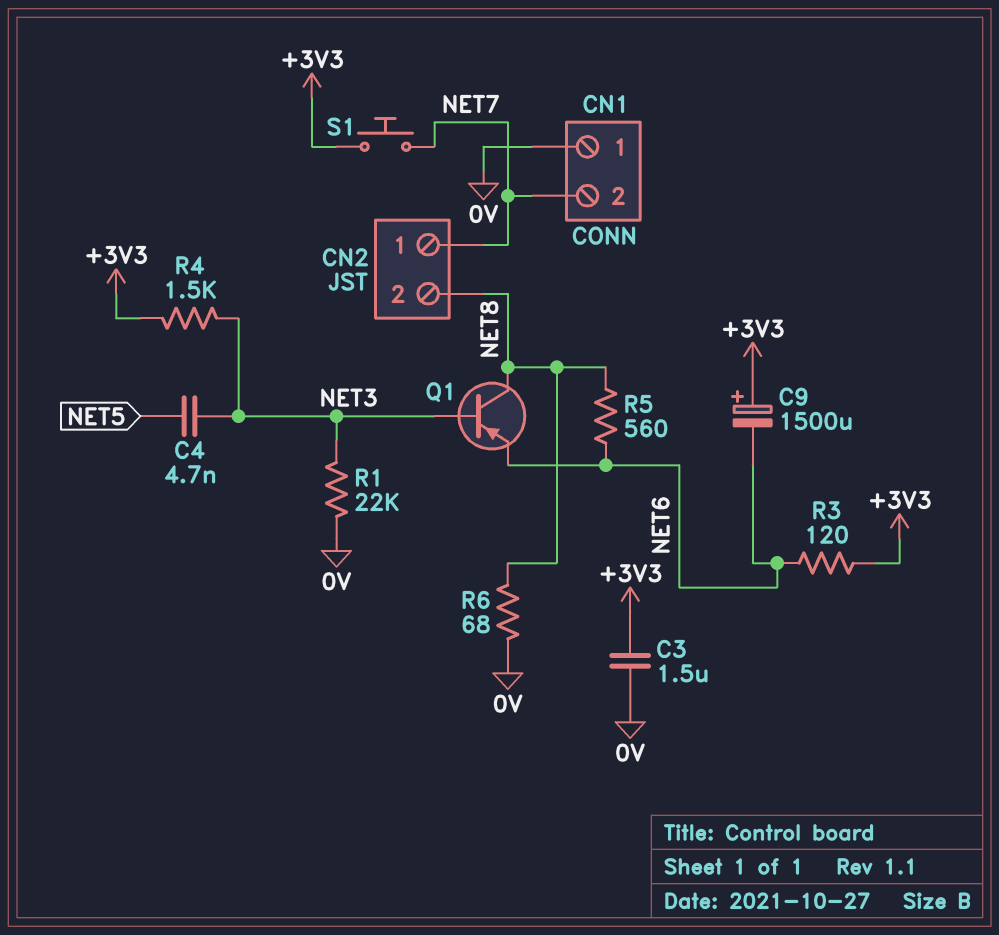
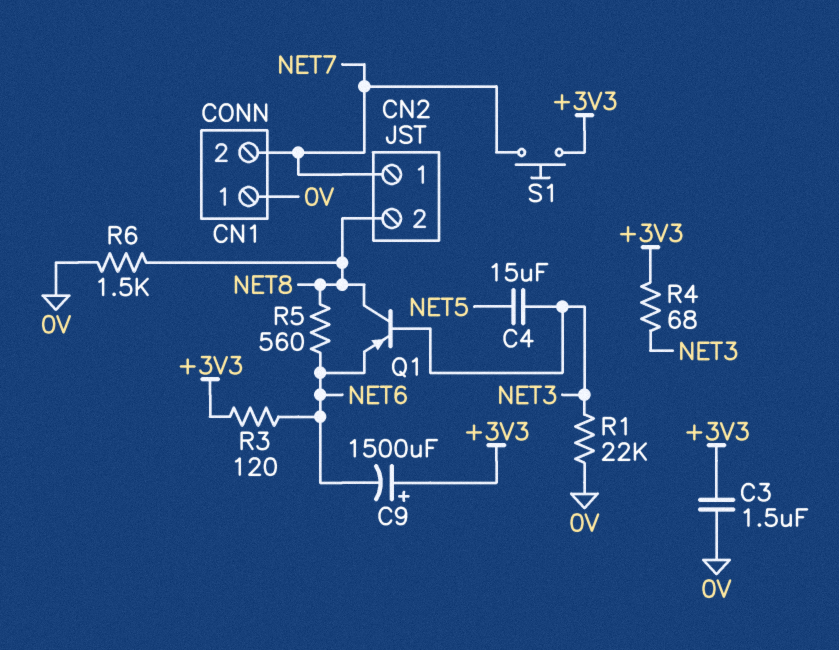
C4: 4.7nF (NET3, NET5) -> 15uF (NET3, NET5)
R4: 1.5k (+3V3, NET3) -> 68 (+3V3, NET3)
R6: 68 (0V, NET8) -> 1.5k (0V, NET8)

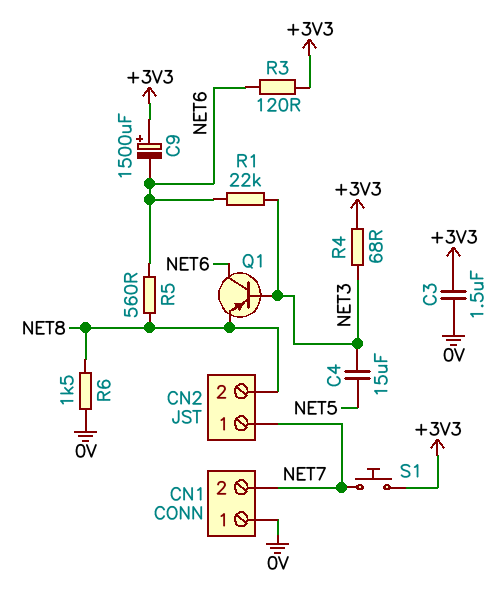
Q1: PNP (B NET3, C NET8, E NET6) -> PNP (B NET3, C NET6, E NET8)
R1: 22k (0V, NET3) -> 22k (NET3, NET6)

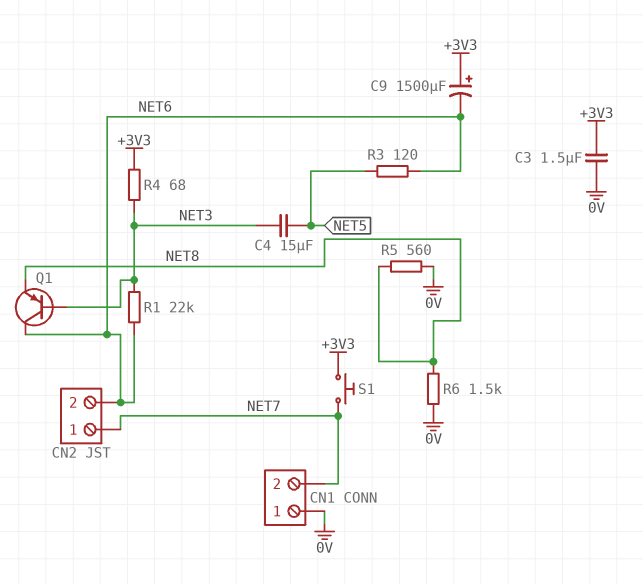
CN2 pin 2: NET8 -> NET6
R3: 120 (+3V3, NET6) -> 120 (NET5, NET6)
R5: 560 (NET6, NET8) -> 560 (0V, NET8)

